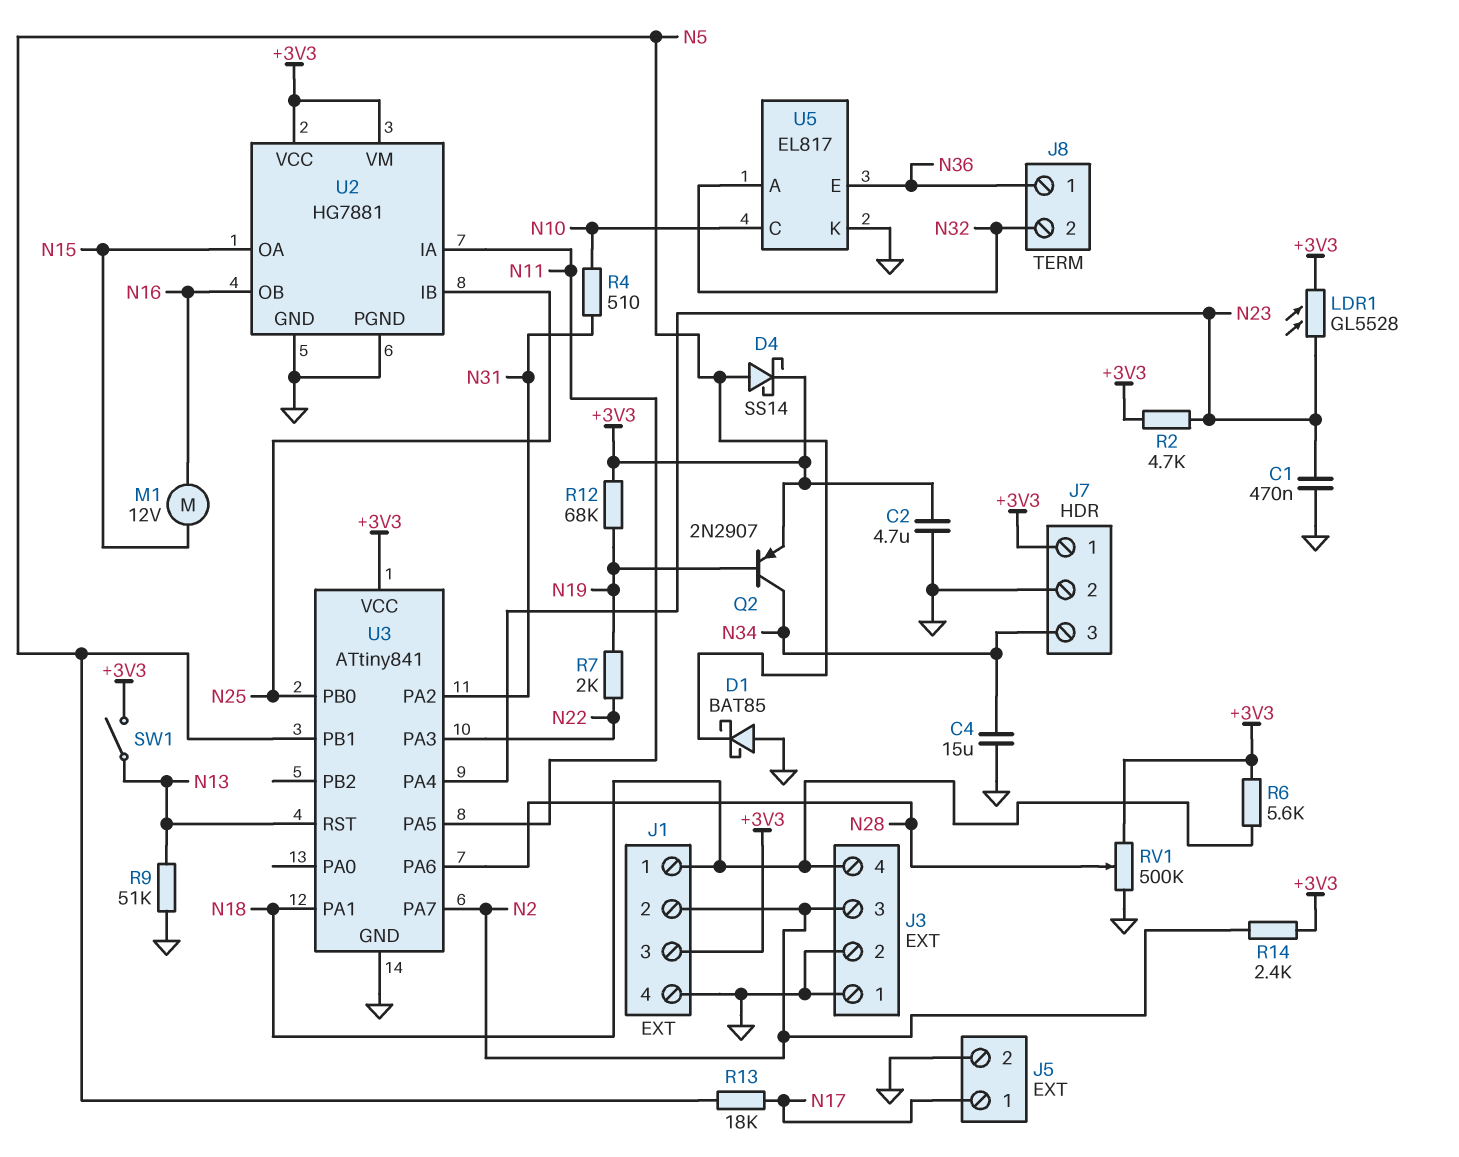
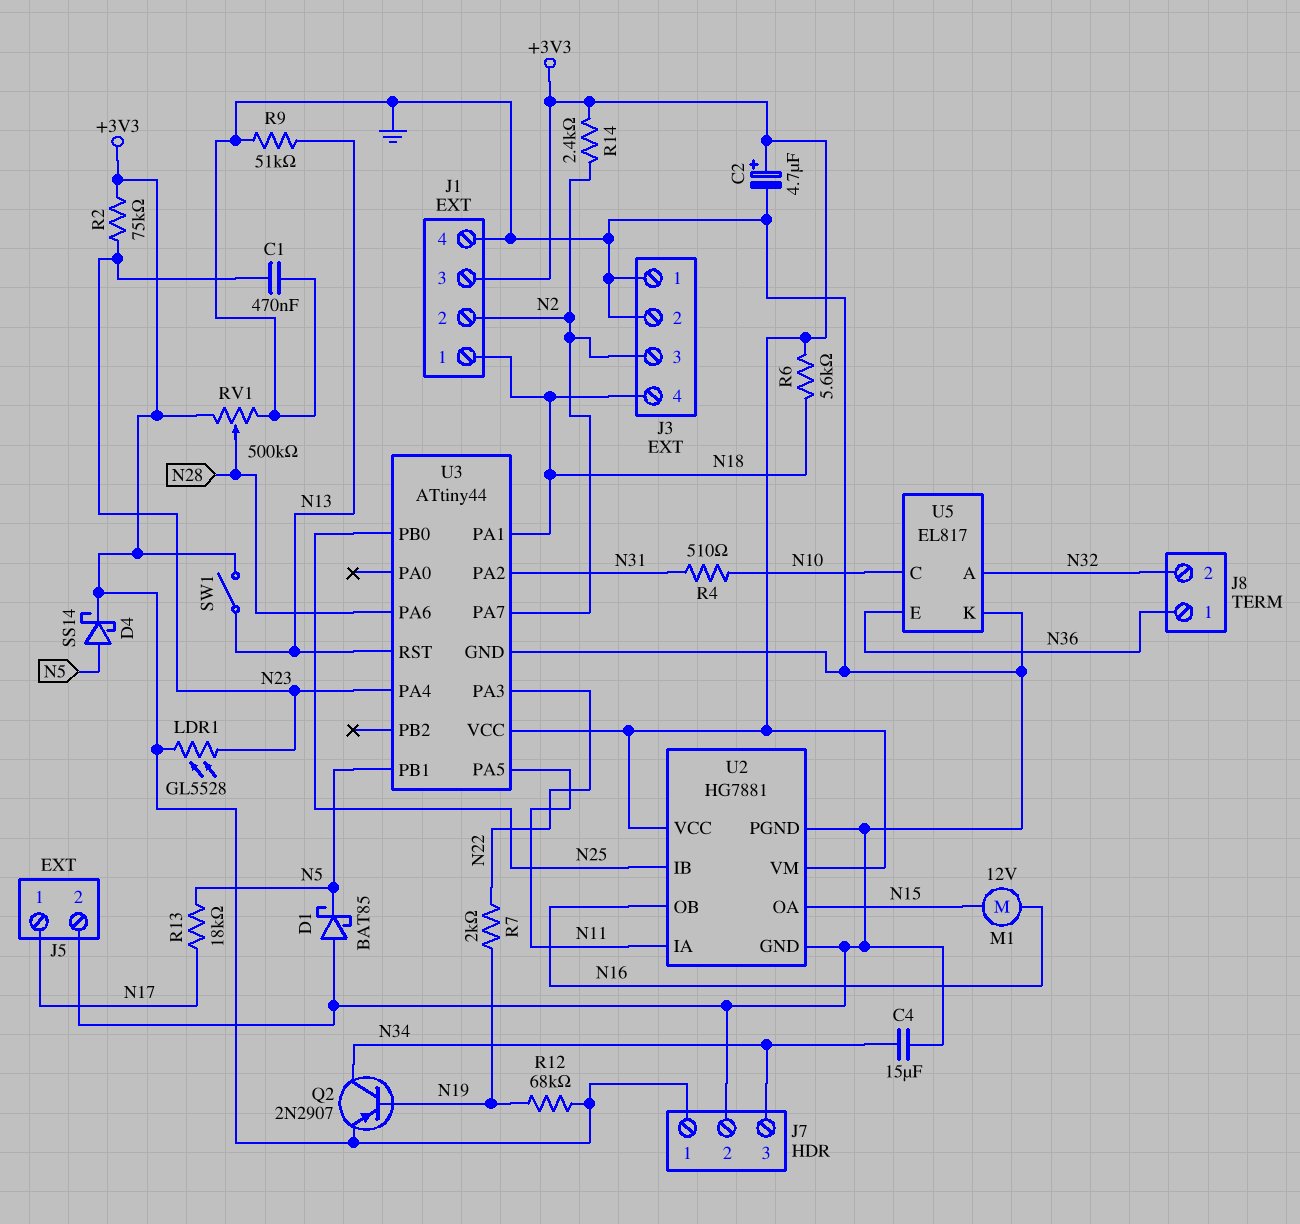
C2: 4.7uF (+3V3, GND) -> 4.7uF (plus +3V3, minus GND)
R2: 4.7k (+3V3, N23) -> 75k (+3V3, N23)
U3: ATtiny841 -> ATtiny44

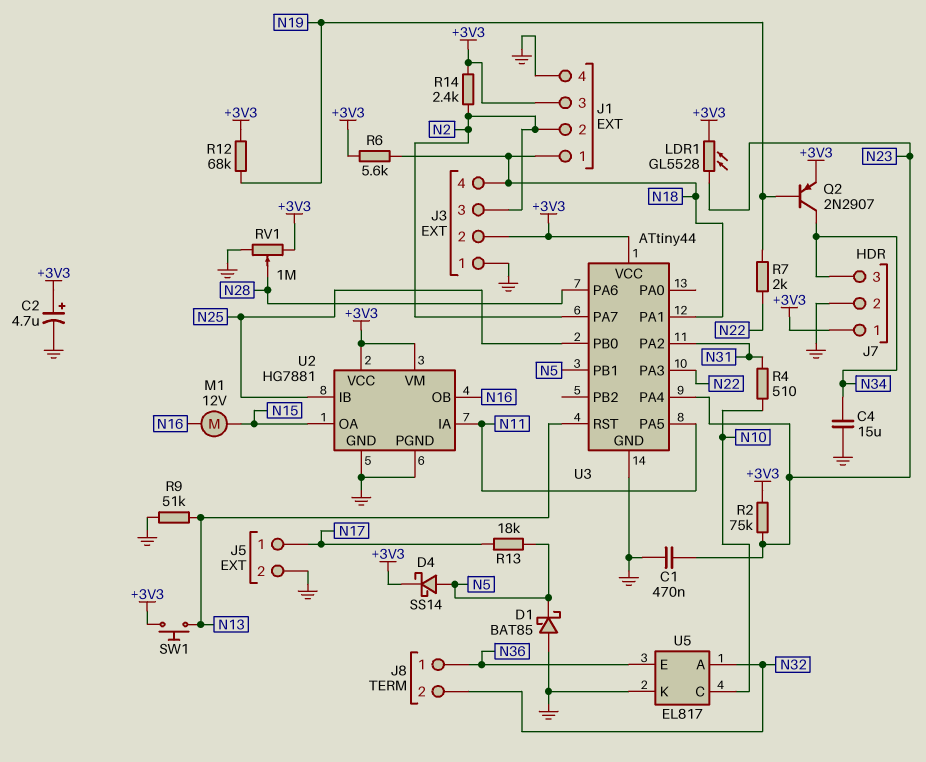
J3 pin 2: GND -> +3V3
RV1: 500k (+3V3, GND, wiper N28) -> 1M (+3V3, GND, wiper N28)
SW1: switch (+3V3, N13) -> button (+3V3, N13)

